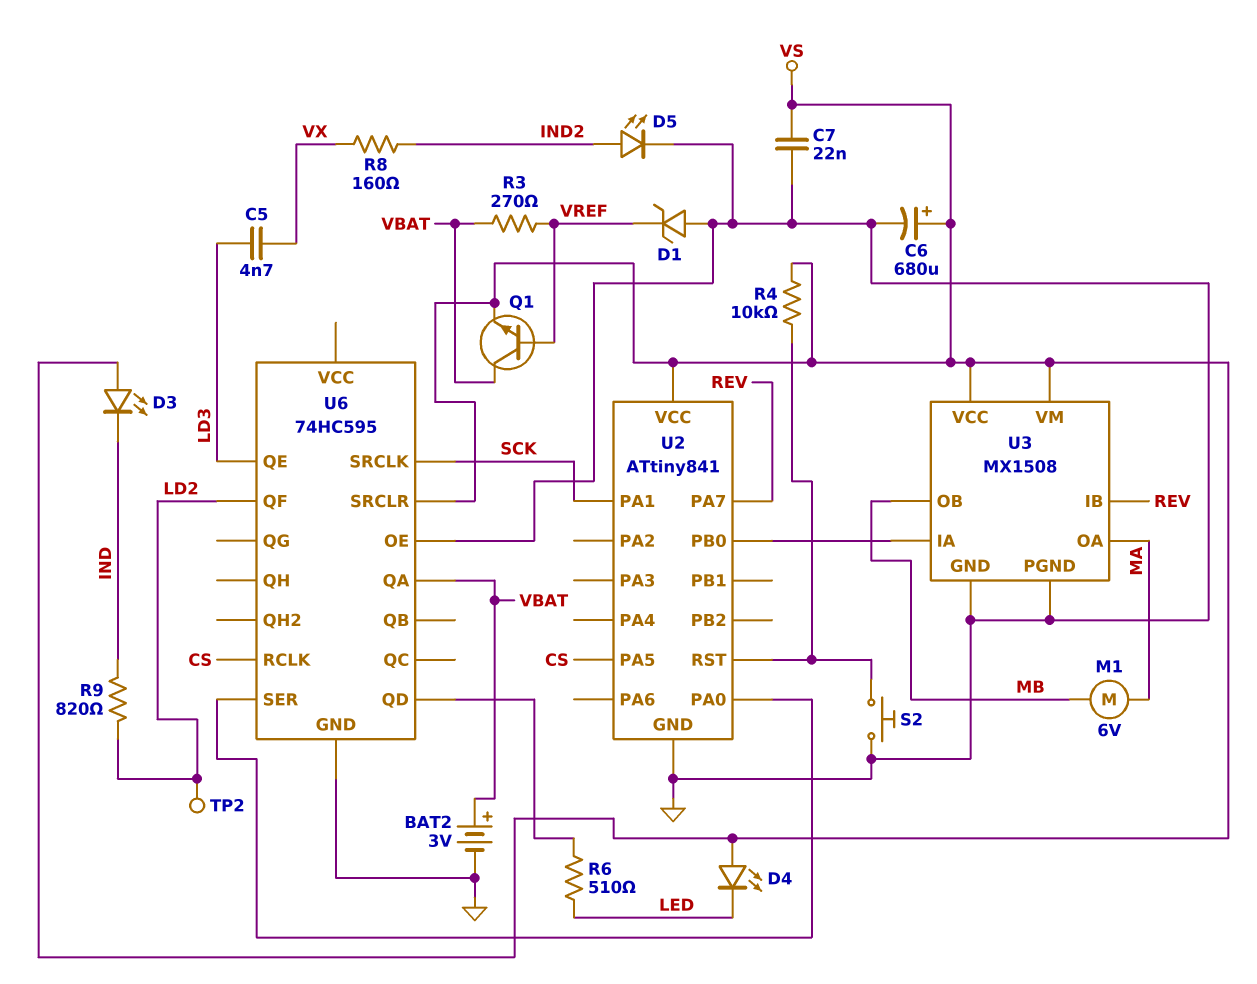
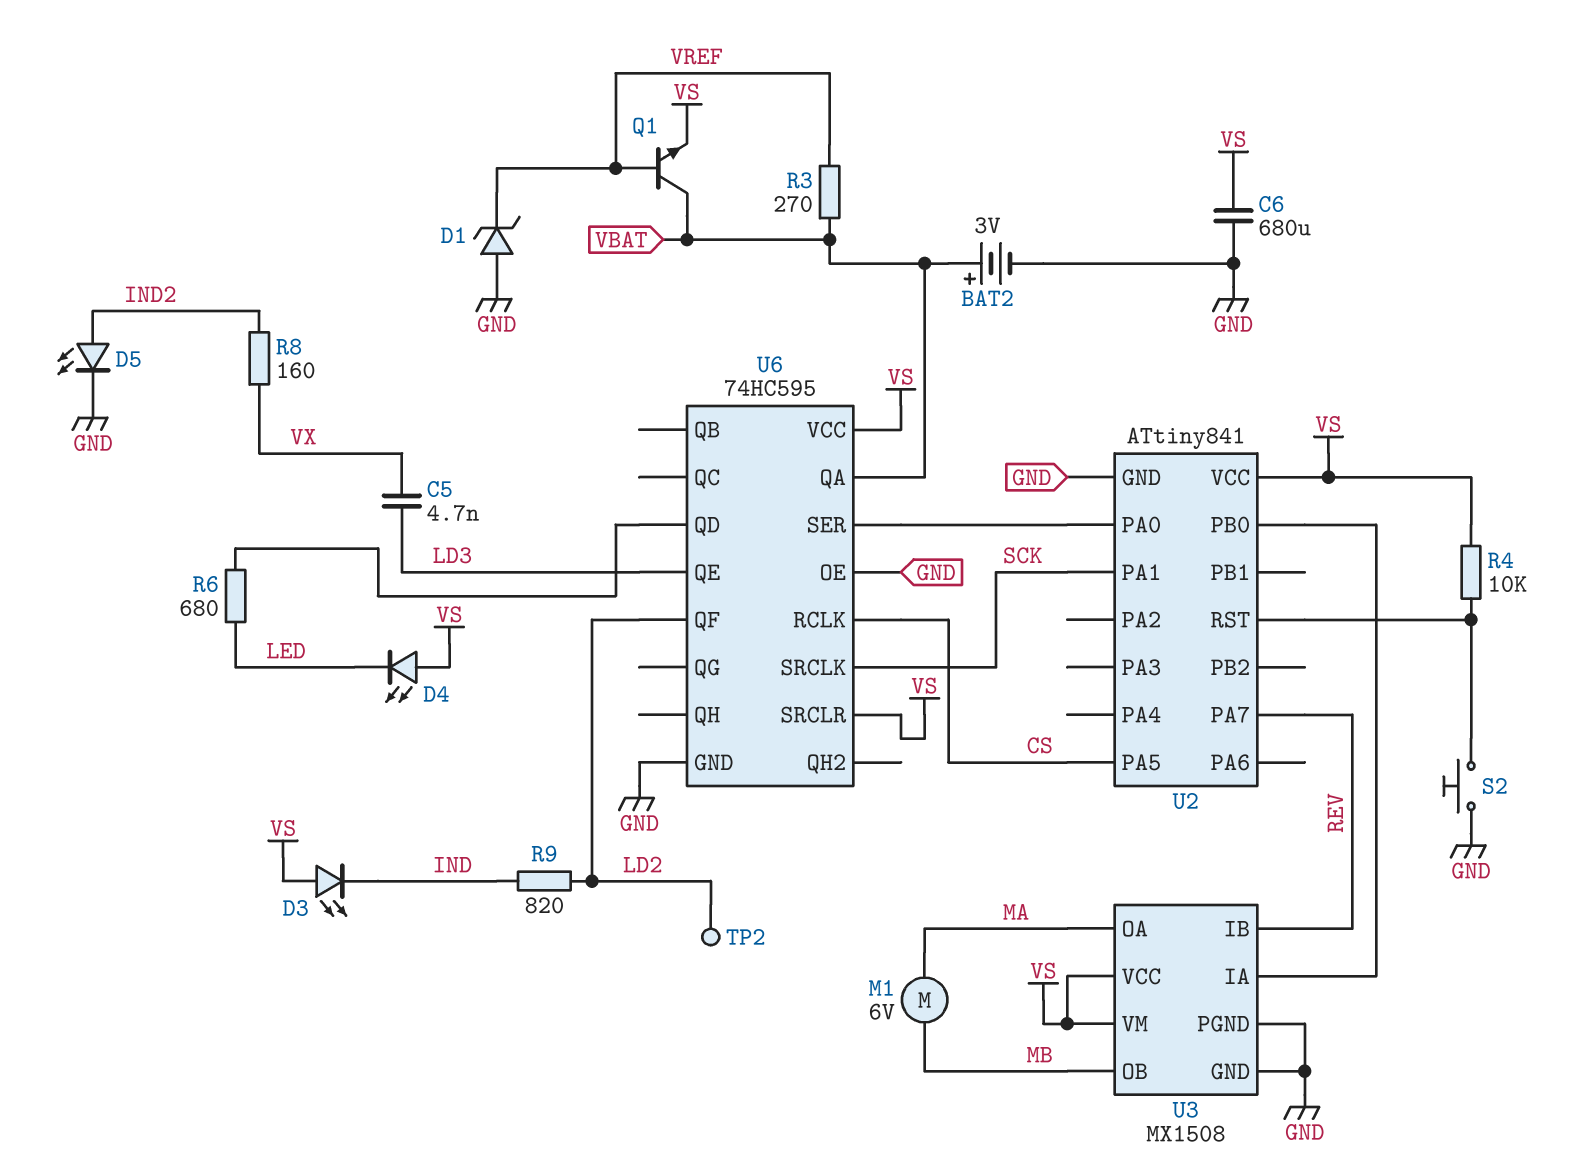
C6: 680uF (plus VS, minus GND) -> 680uF (GND, VS)
C7: 22nF (GND, VS) -> none
R6: 510 (LED, U6/QD) -> 680 (LED, U6/QD)
U6 pin VCC: none -> VS

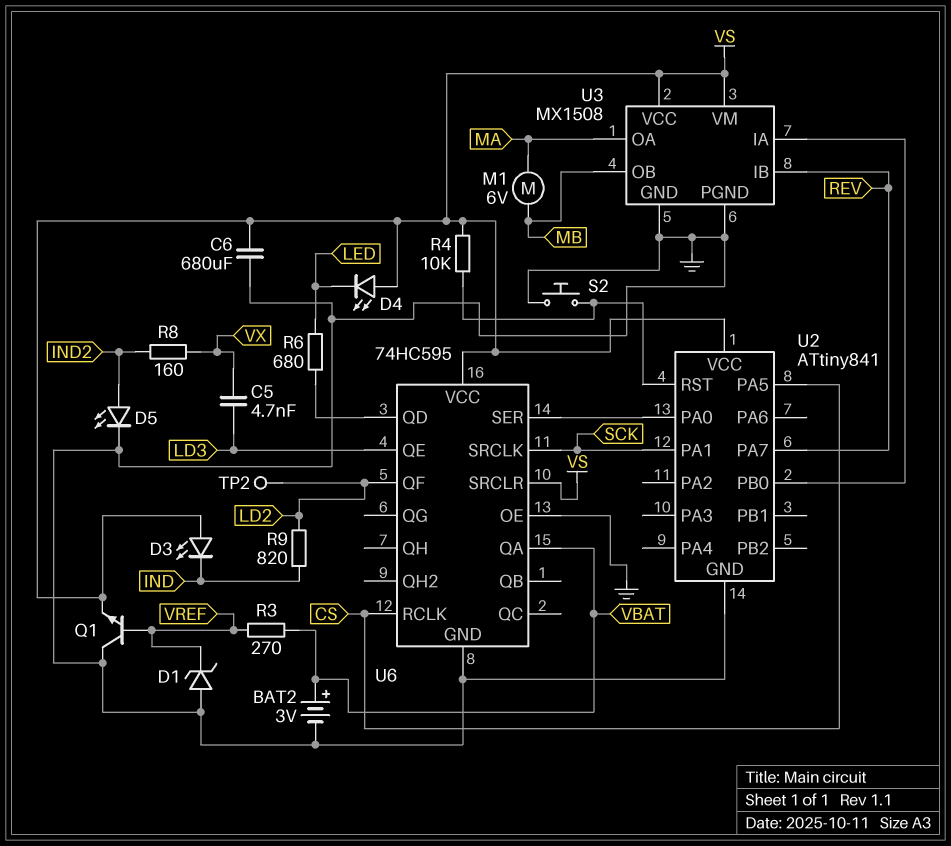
Q1: NPN (B VREF, C VBAT, E VS) -> NPN (B VREF, C GND, E VS)

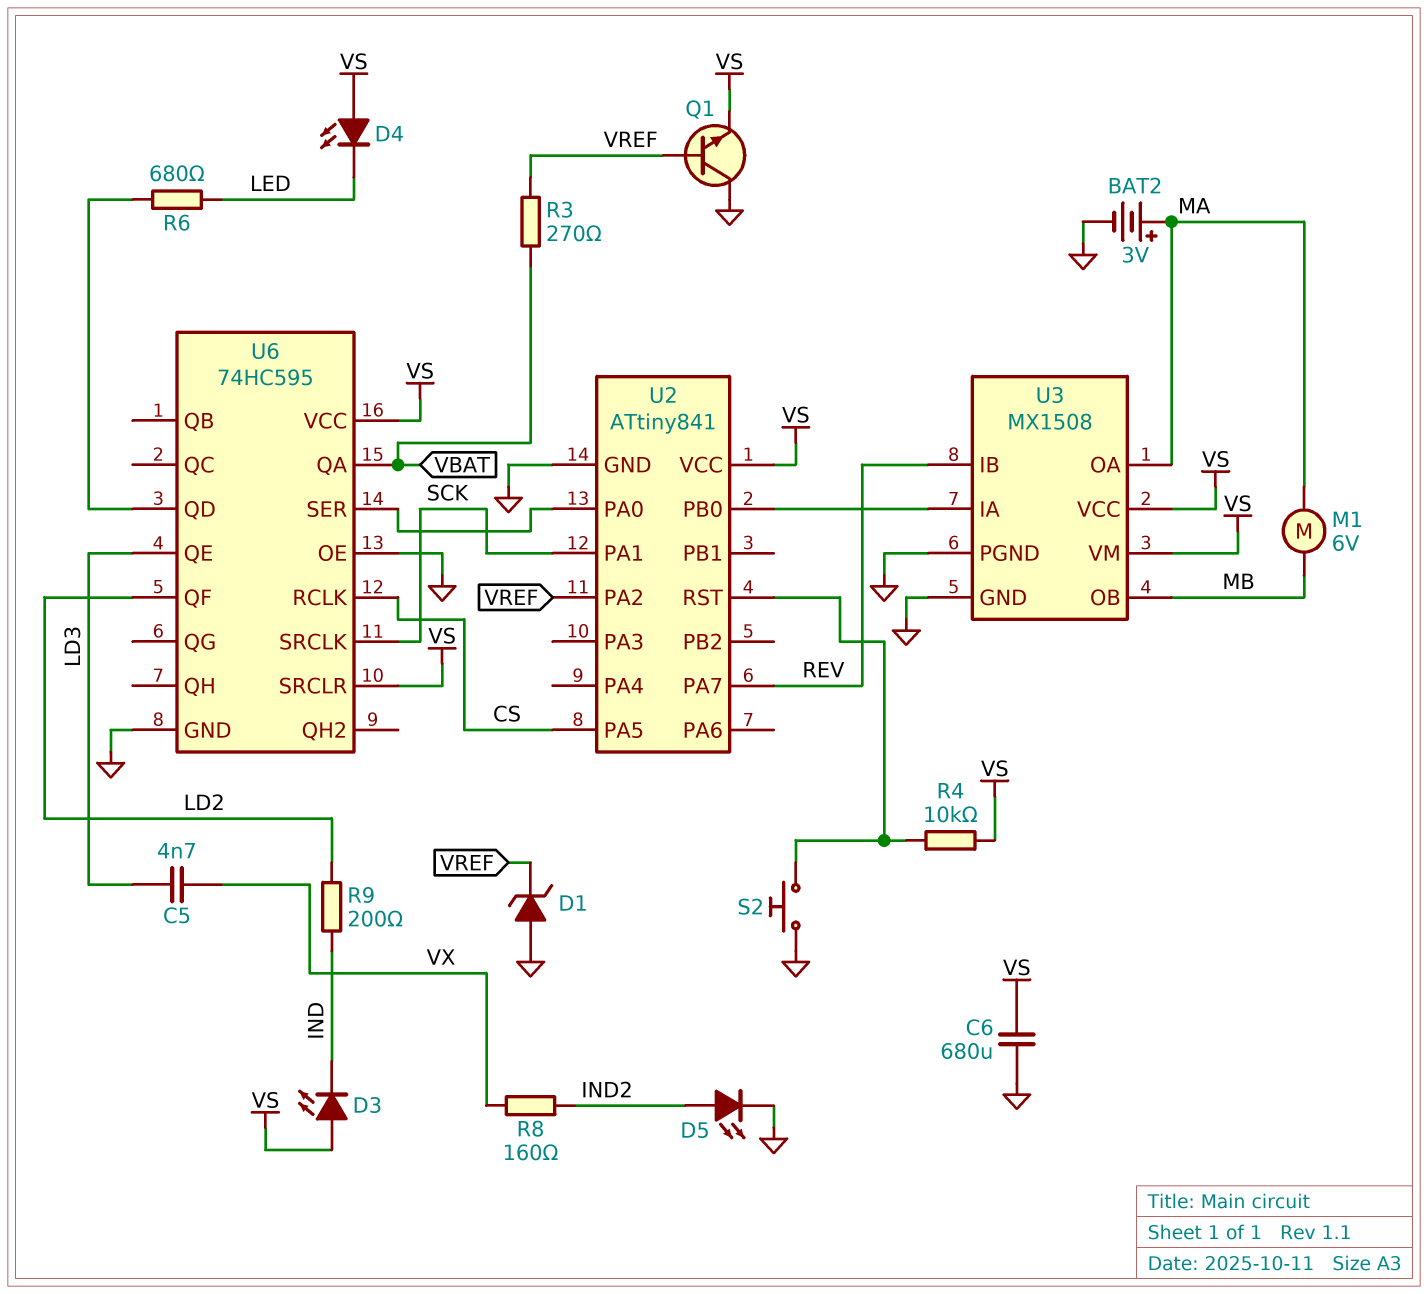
BAT2: 3V (plus VBAT, minus GND) -> 3V (plus MA, minus GND)
R9: 820 (IND, LD2) -> 200 (IND, LD2)
TP2: test point (LD2) -> none
U2 pin PA2: none -> VREF

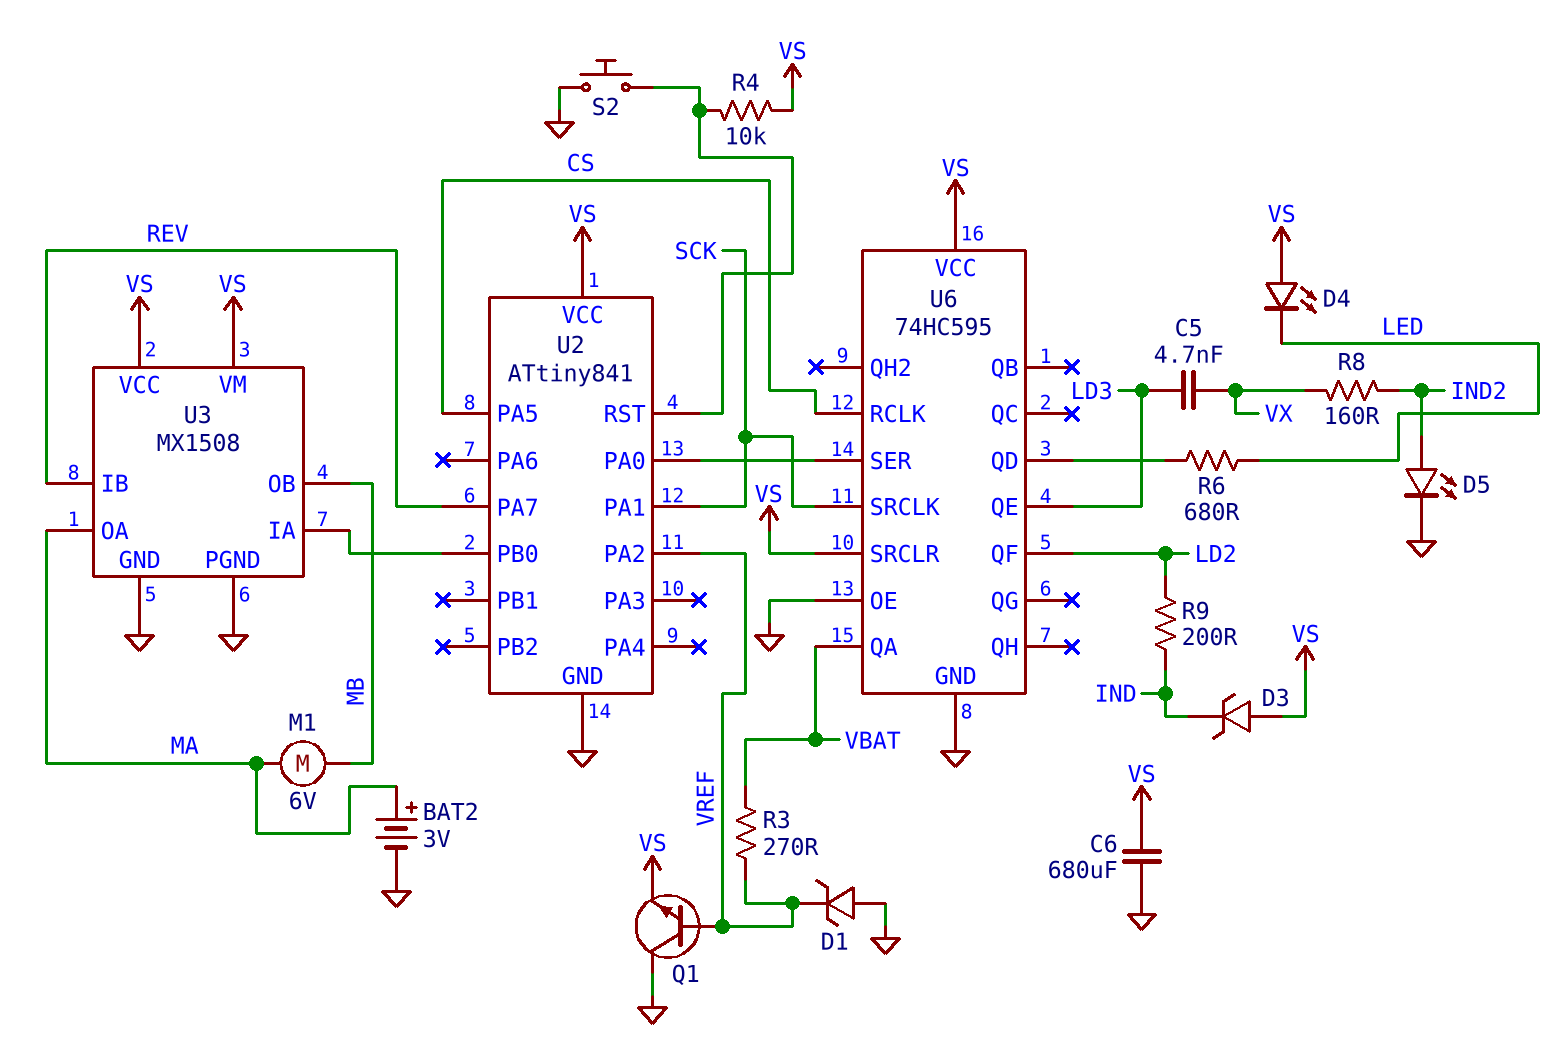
D3: LED (A VS, K IND) -> zener (A VS, K IND)

